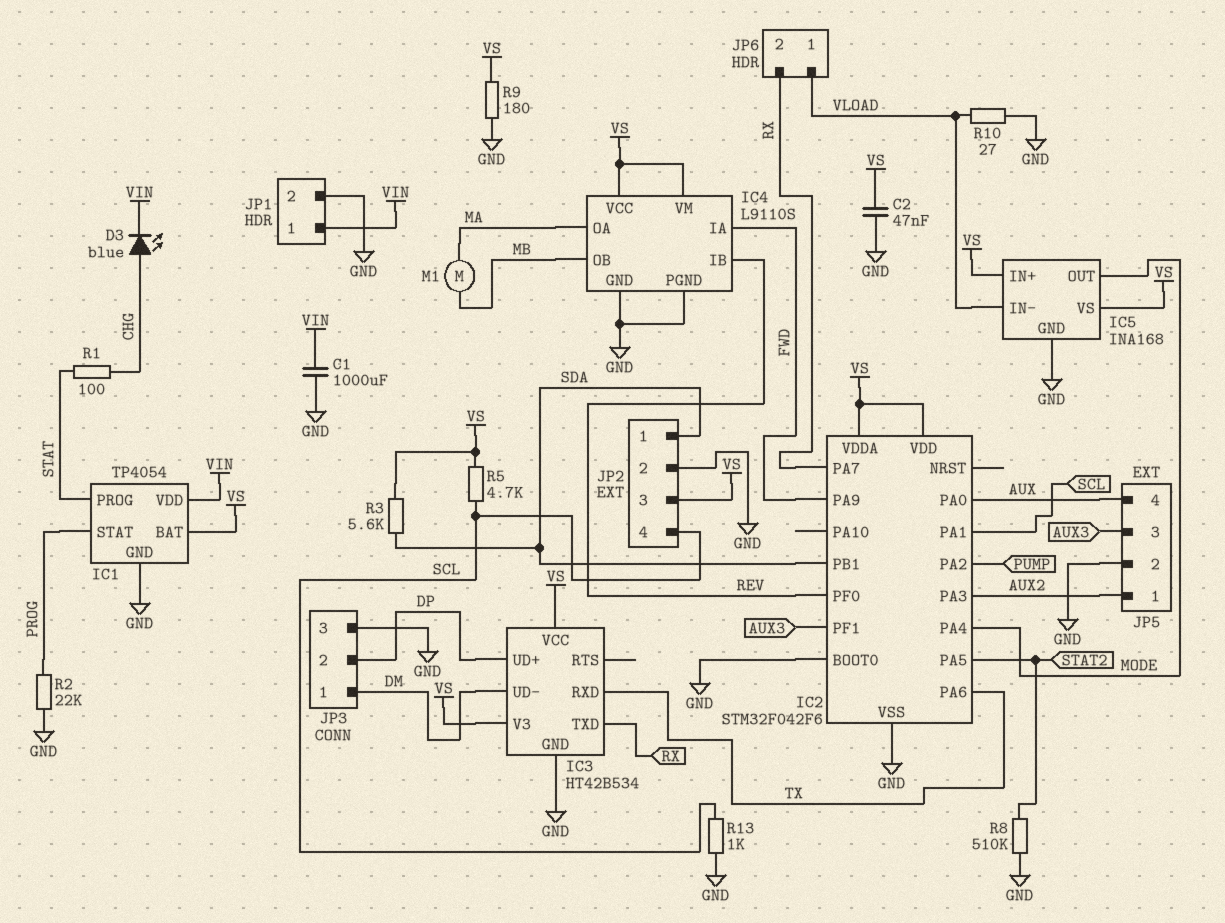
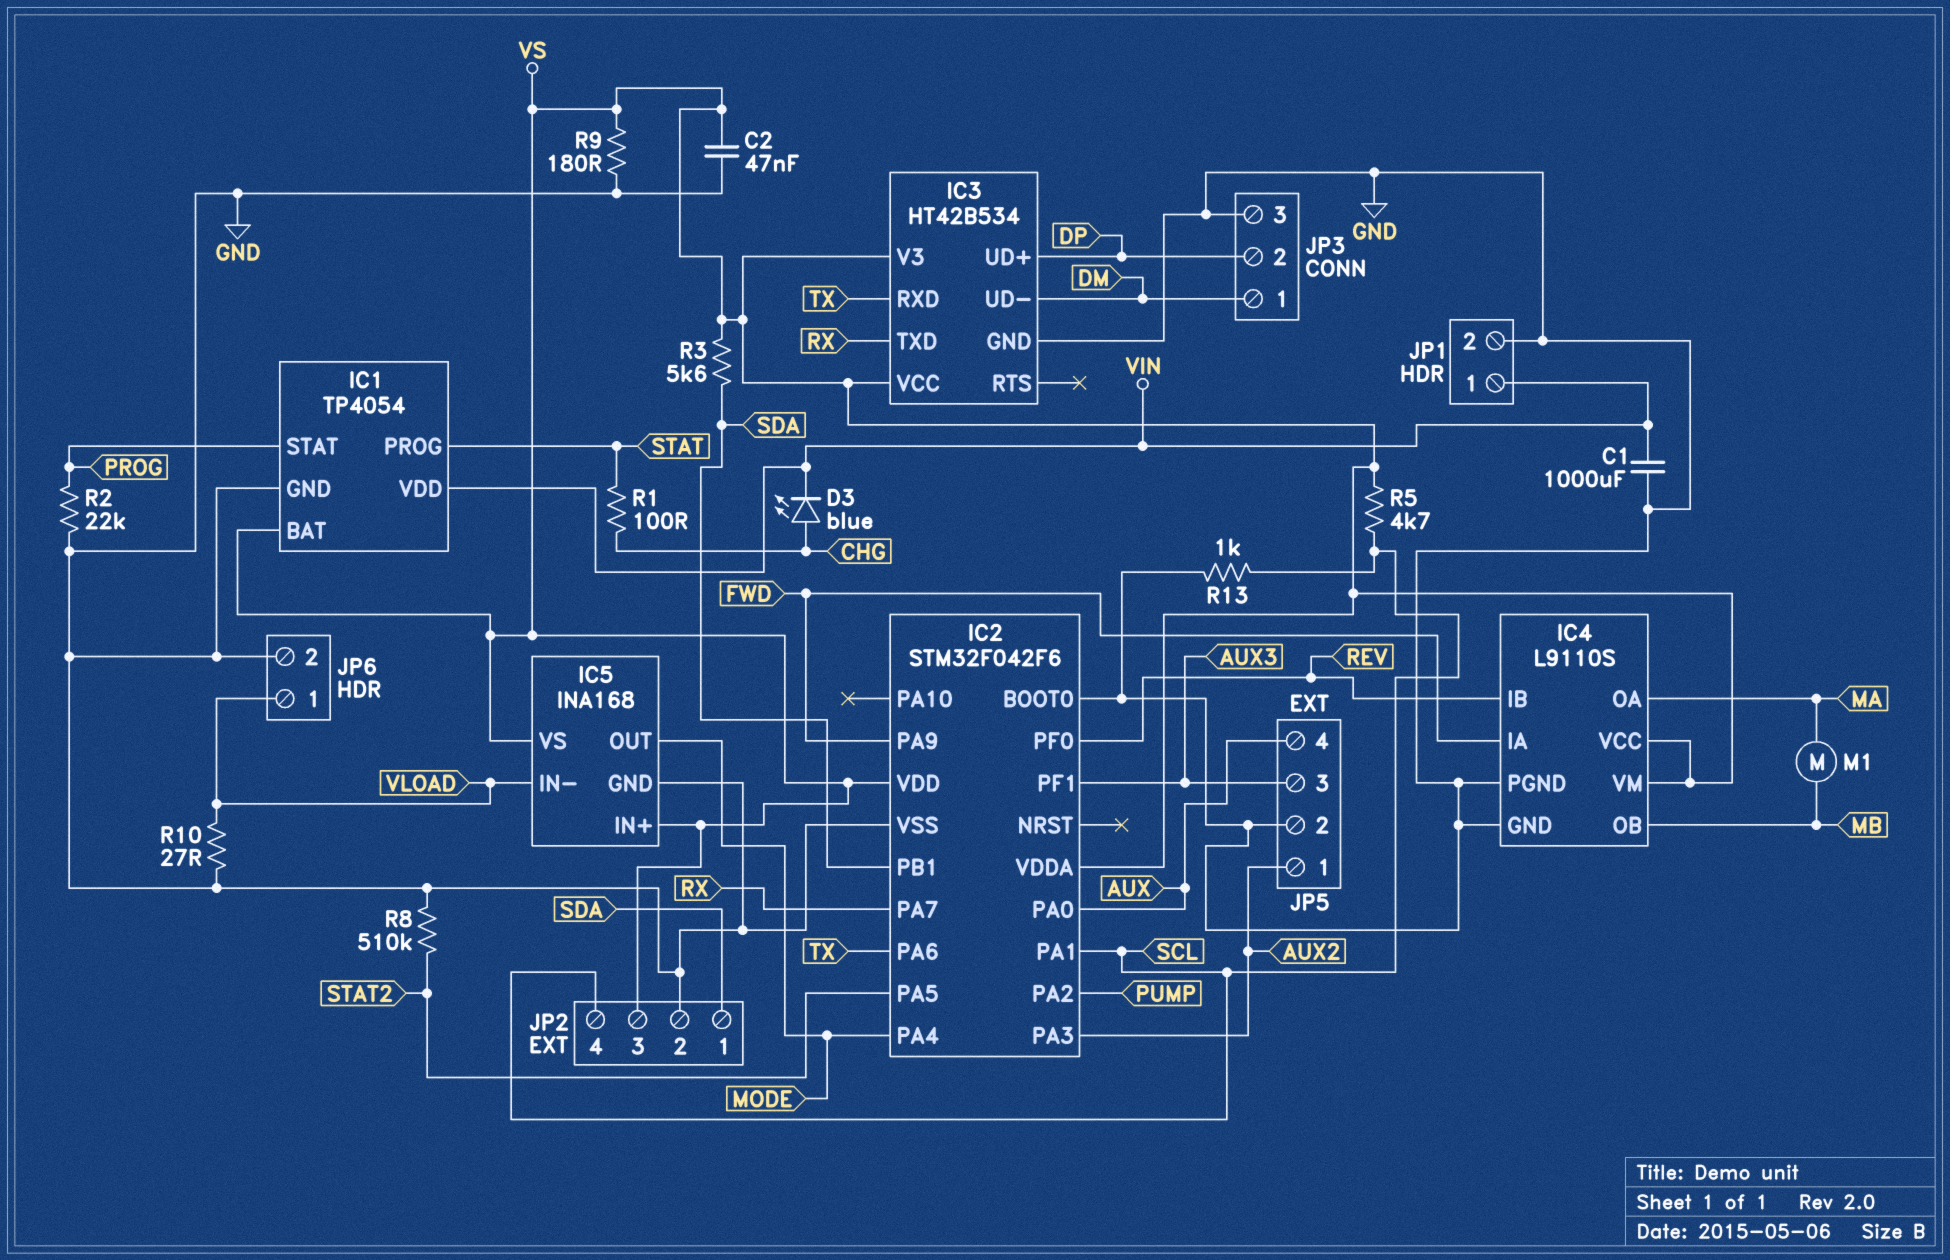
JP6 pin 2: RX -> GND

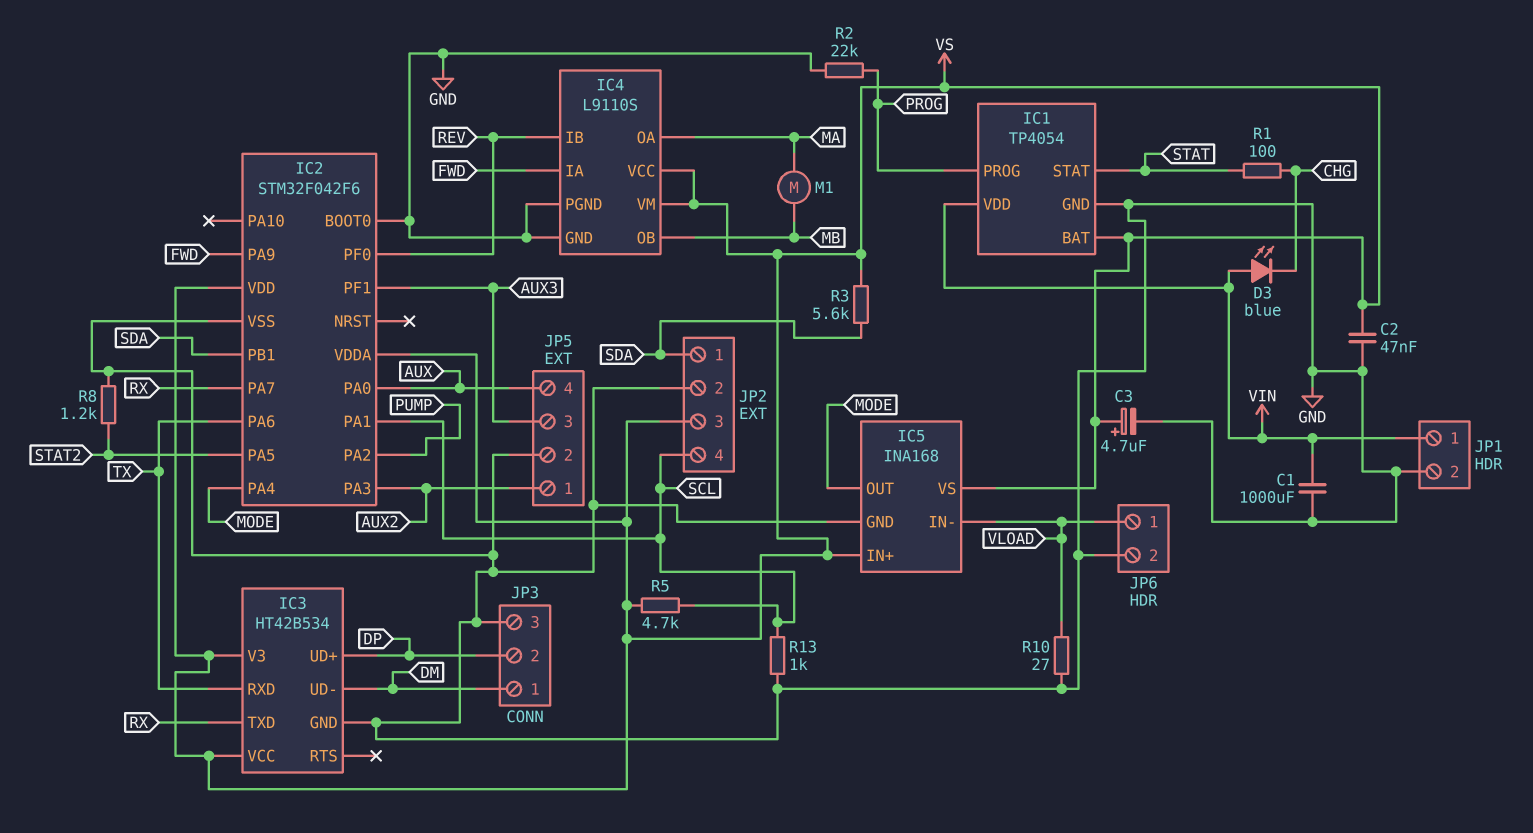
C3: none -> 4.7uF (plus VS, minus GND)
D3: LED blue (A CHG, K VIN) -> LED blue (A VIN, K CHG)
IC1 pin PROG: STAT -> PROG
IC1 pin STAT: PROG -> STAT
R8: 510k (GND, STAT2) -> 1.2k (GND, STAT2)
R9: 180 (GND, VS) -> none

